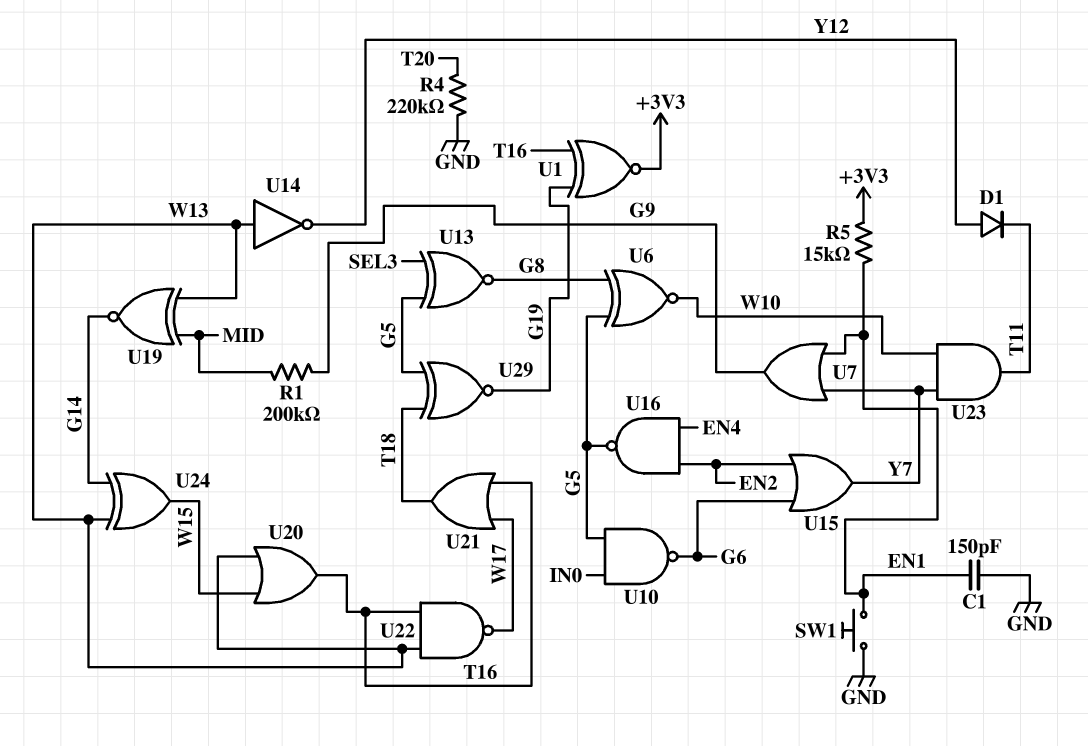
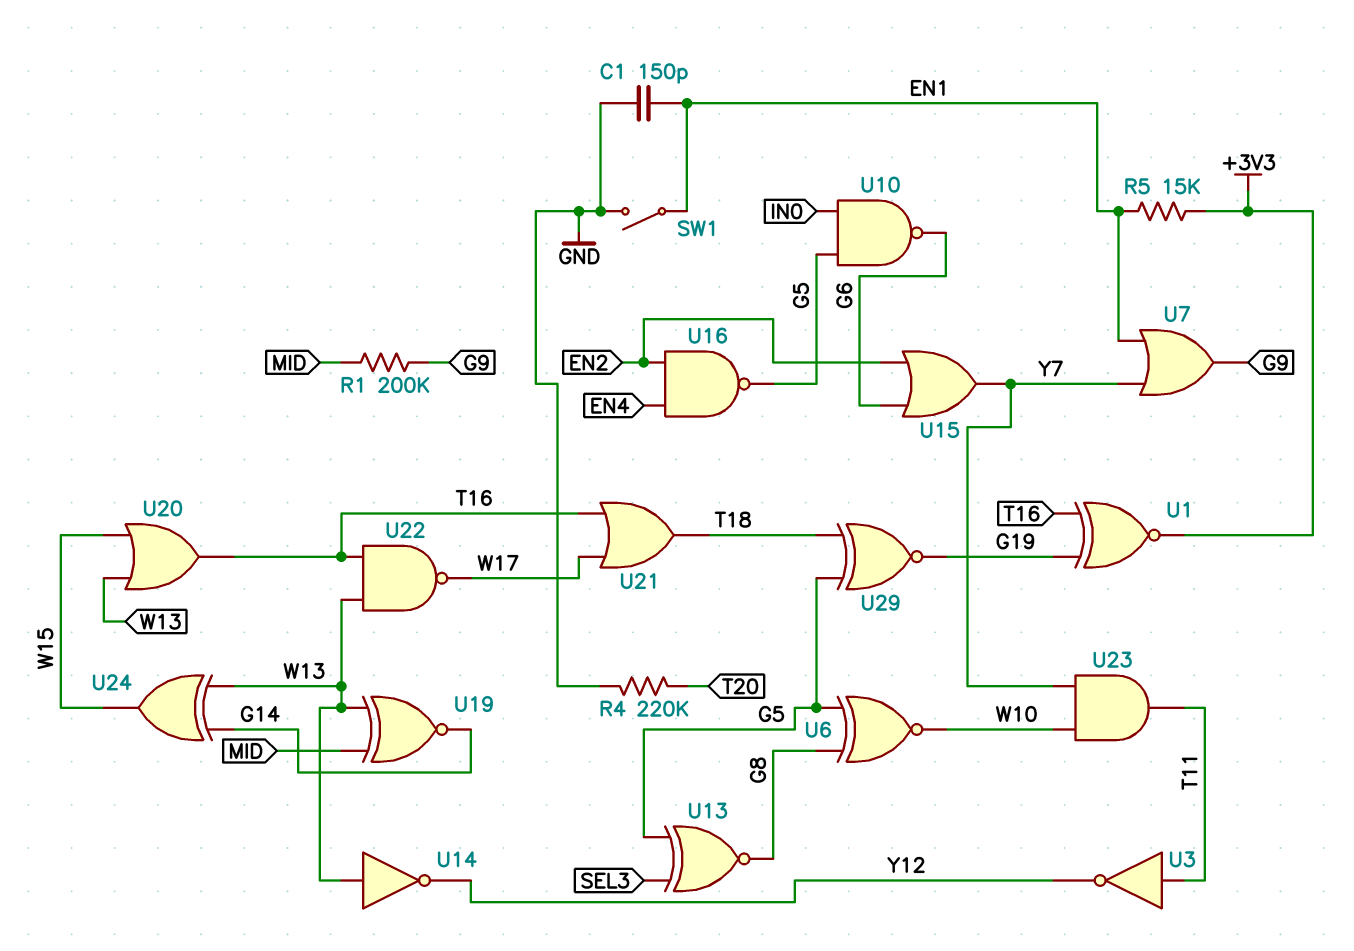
D1: diode (A Y12, K T11) -> none
SW1: button (EN1, GND) -> switch (EN1, GND)
U3: none -> NOT (in T11, out Y12)

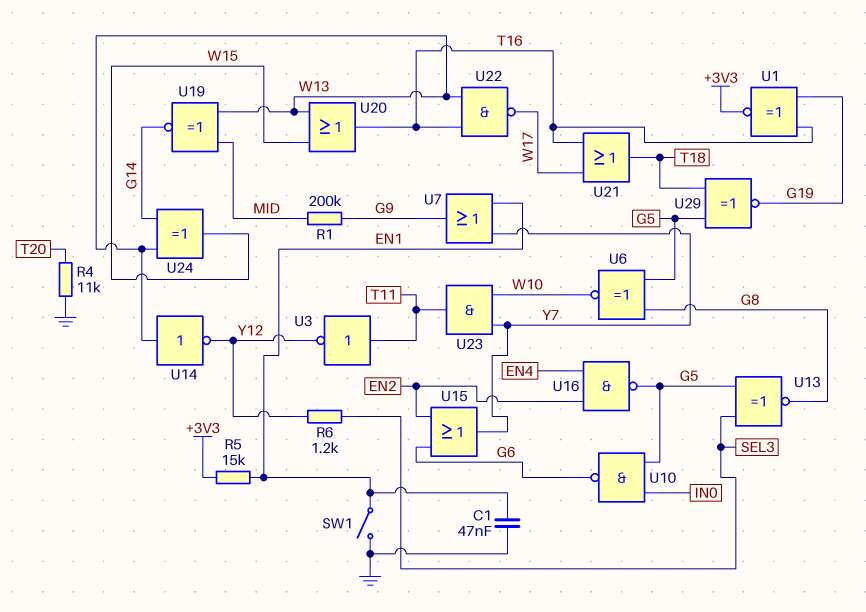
C1: 150pF (EN1, GND) -> 47nF (EN1, GND)
R4: 220k (GND, T20) -> 11k (GND, T20)
R6: none -> 1.2k (SEL3, Y12)

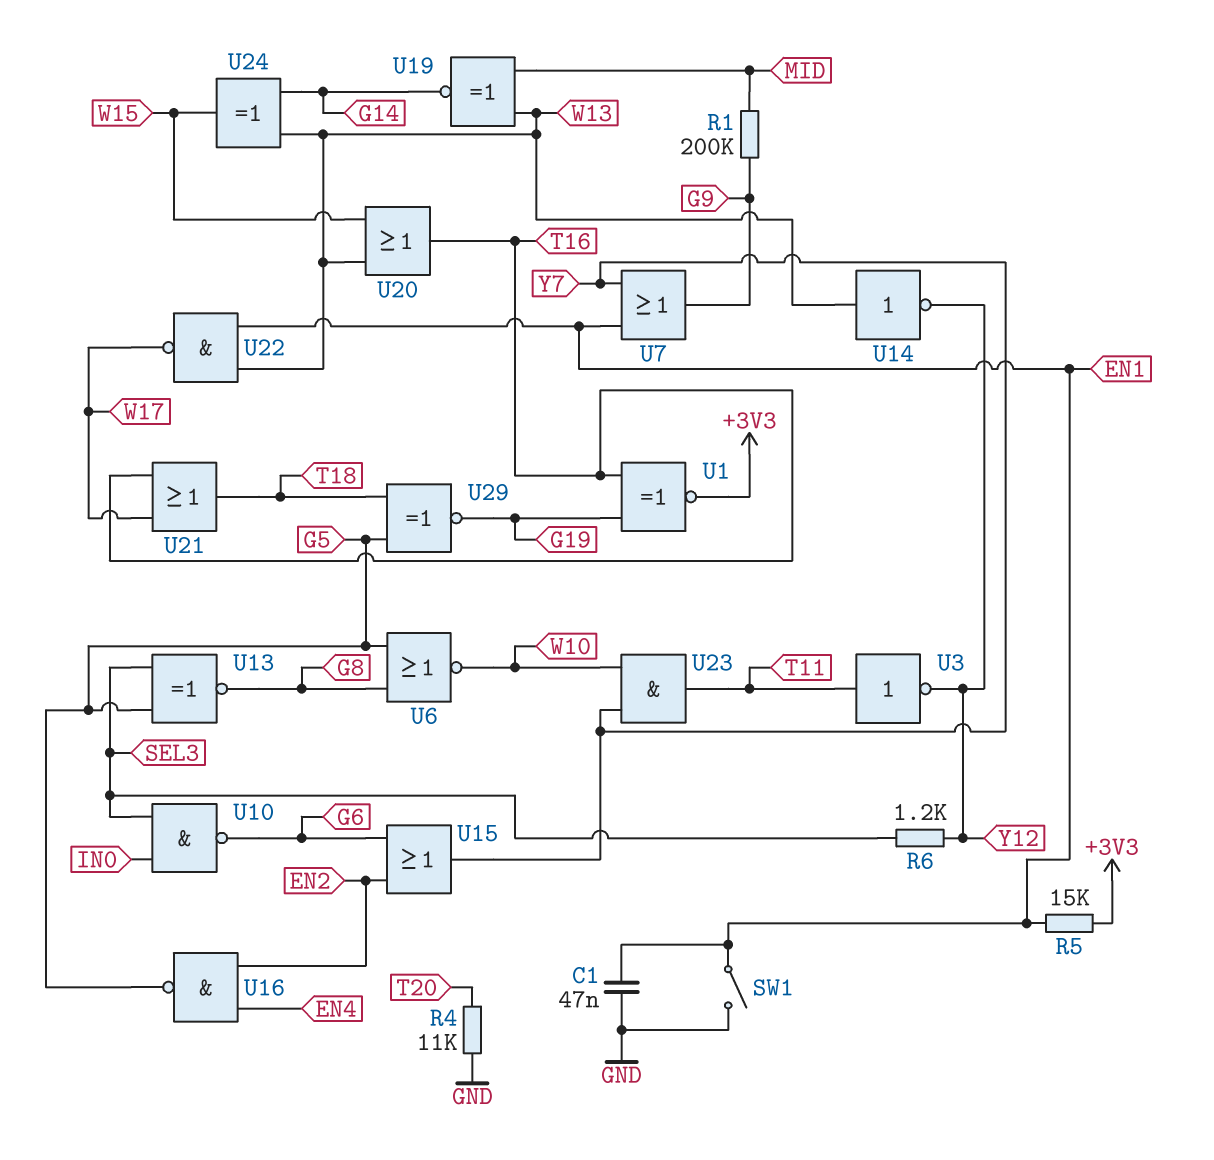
U6: XNOR (in G5, in G8, out W10) -> NOR (in G5, in G8, out W10)
U10: NAND (in G5, in IN0, out G6) -> NAND (in IN0, in SEL3, out G6)
U22: NAND (in T16, in W13, out W17) -> NAND (in EN1, in W13, out W17)

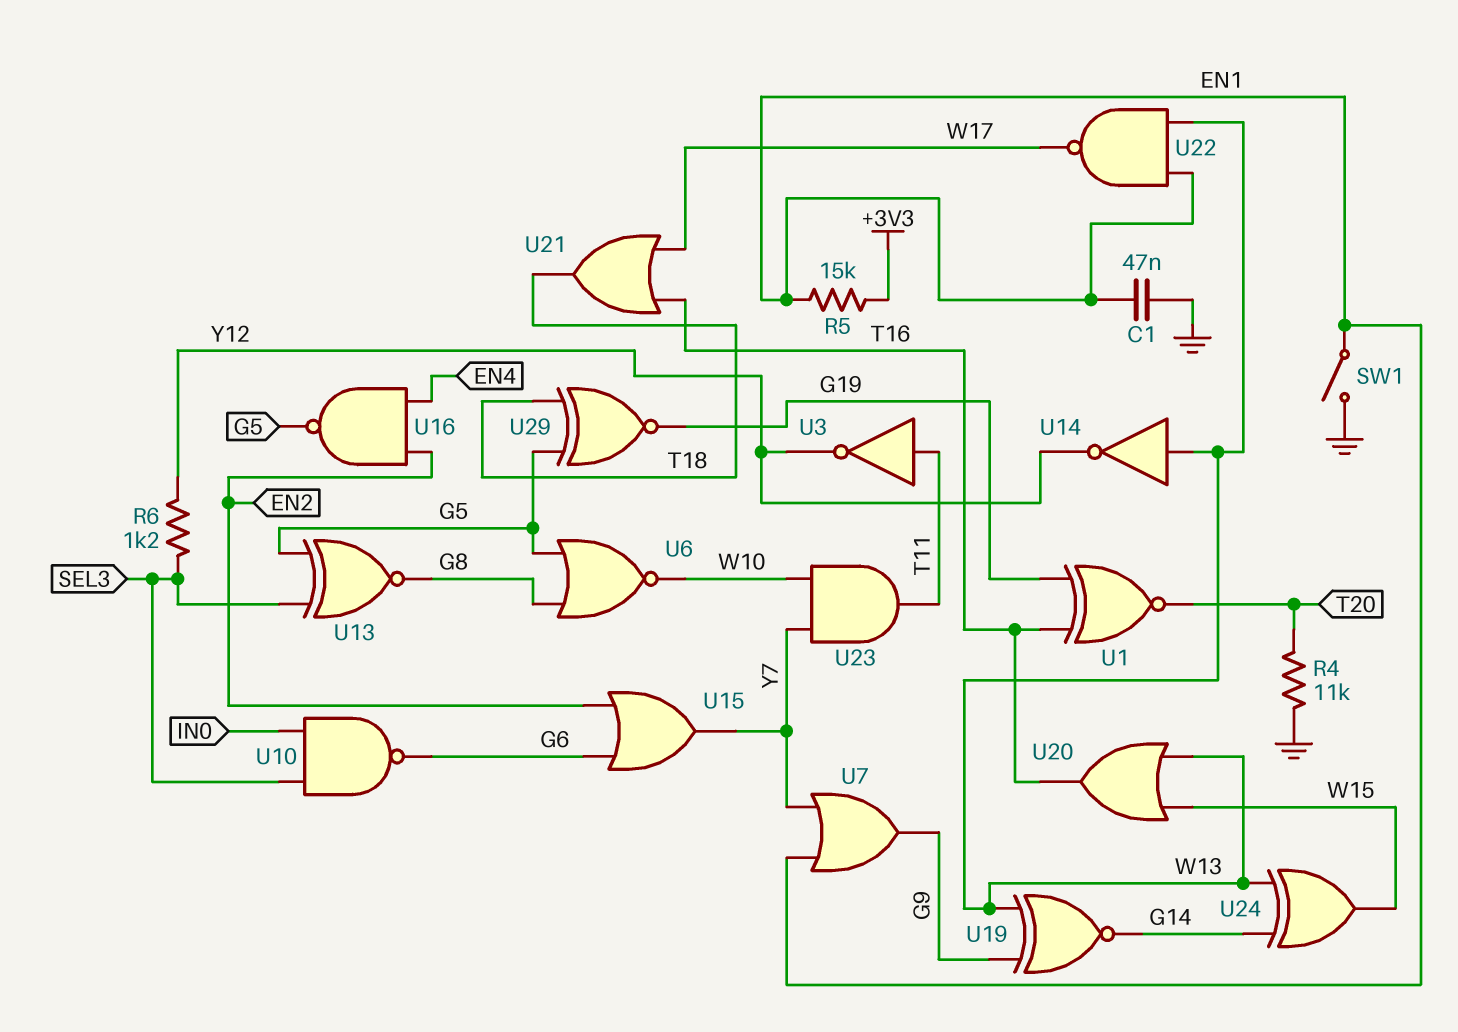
R1: 200k (G9, MID) -> none
U1: XNOR (in G19, in T16, out +3V3) -> XNOR (in G19, in T16, out T20)
U19: XNOR (in MID, in W13, out G14) -> XNOR (in G9, in W13, out G14)

